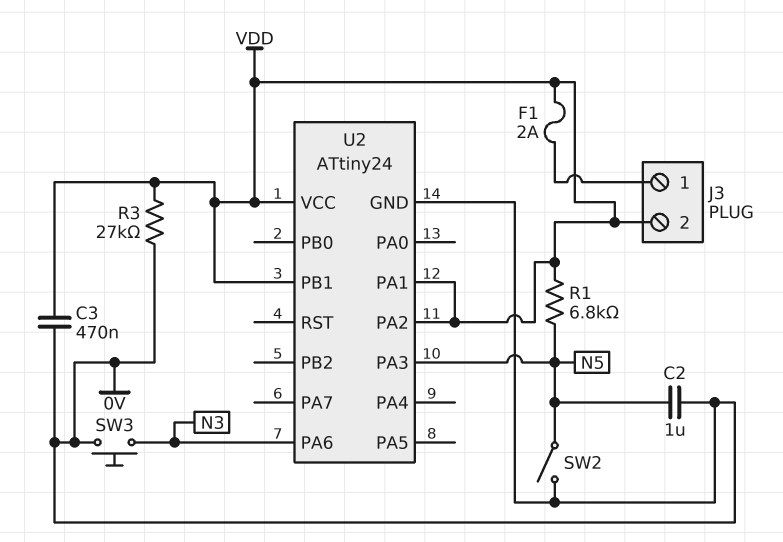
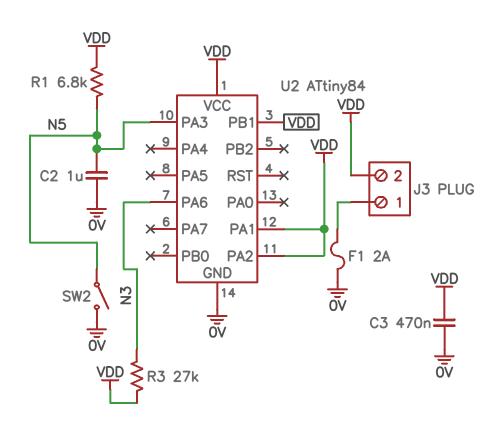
F1: 2A (J3/1, VDD) -> 2A (0V, J3/1)
R3: 27k (0V, VDD) -> 27k (N3, VDD)
SW3: button (0V, N3) -> none
U2: ATtiny24 -> ATtiny84

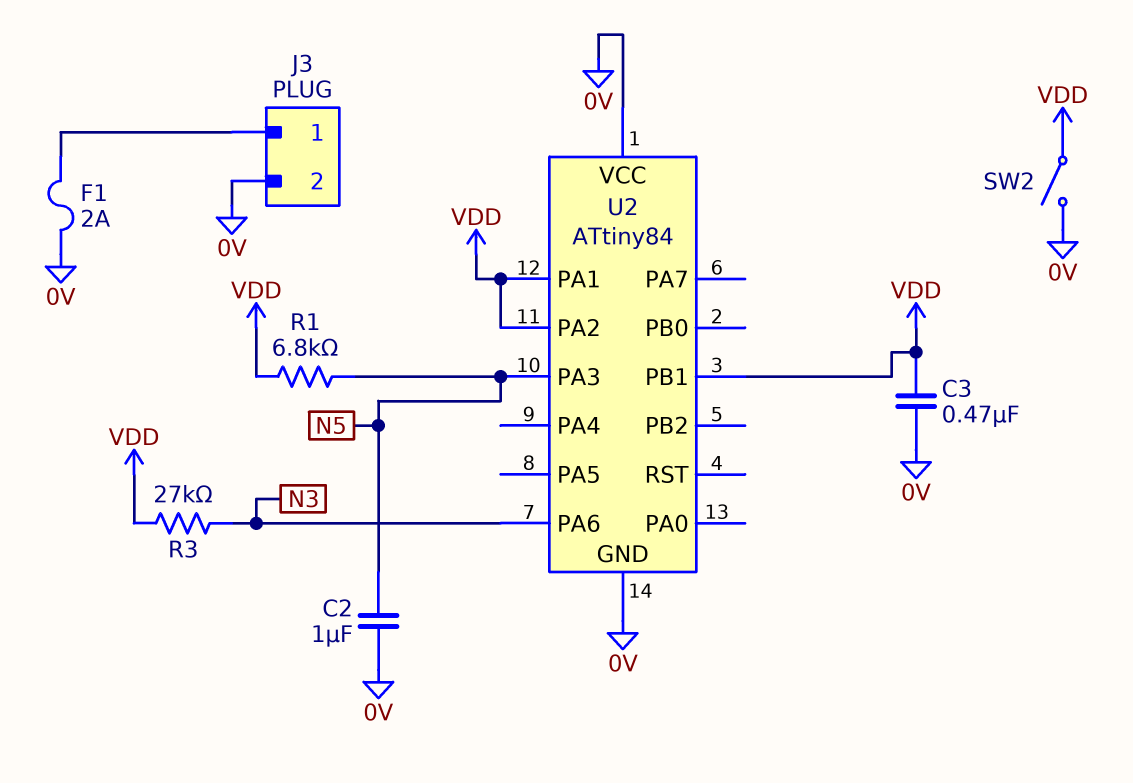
J3 pin 2: VDD -> 0V
SW2: switch (0V, N5) -> switch (0V, VDD)
U2 pin VCC: VDD -> 0V

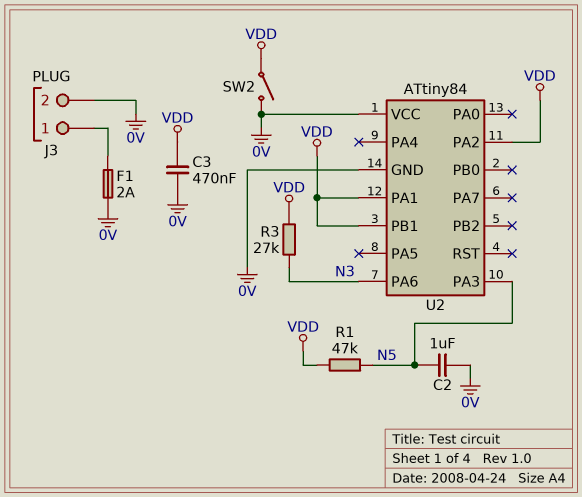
R1: 6.8k (N5, VDD) -> 47k (N5, VDD)

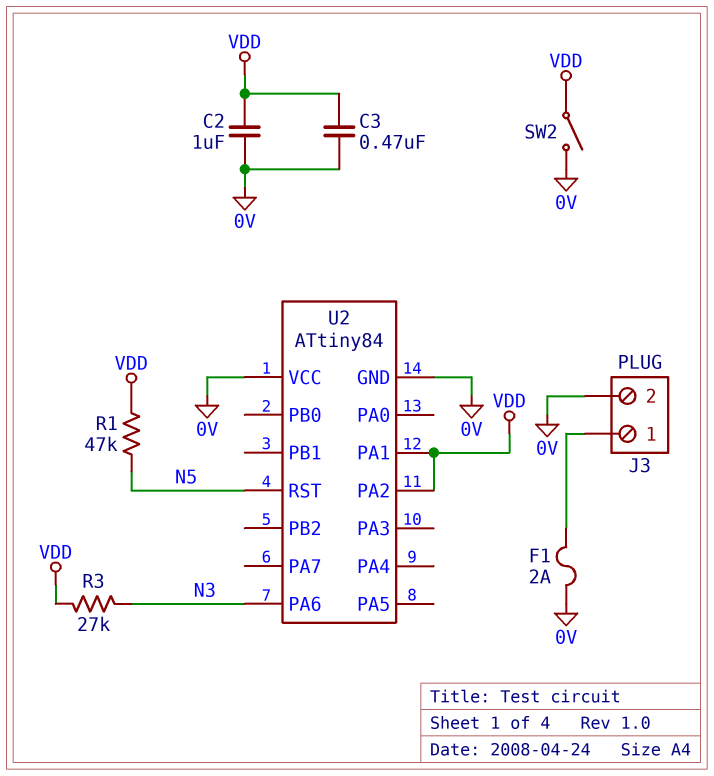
C2: 1uF (0V, N5) -> 1uF (0V, VDD)
U2 pin PA3: N5 -> none
U2 pin PB1: VDD -> none
U2 pin RST: none -> N5

